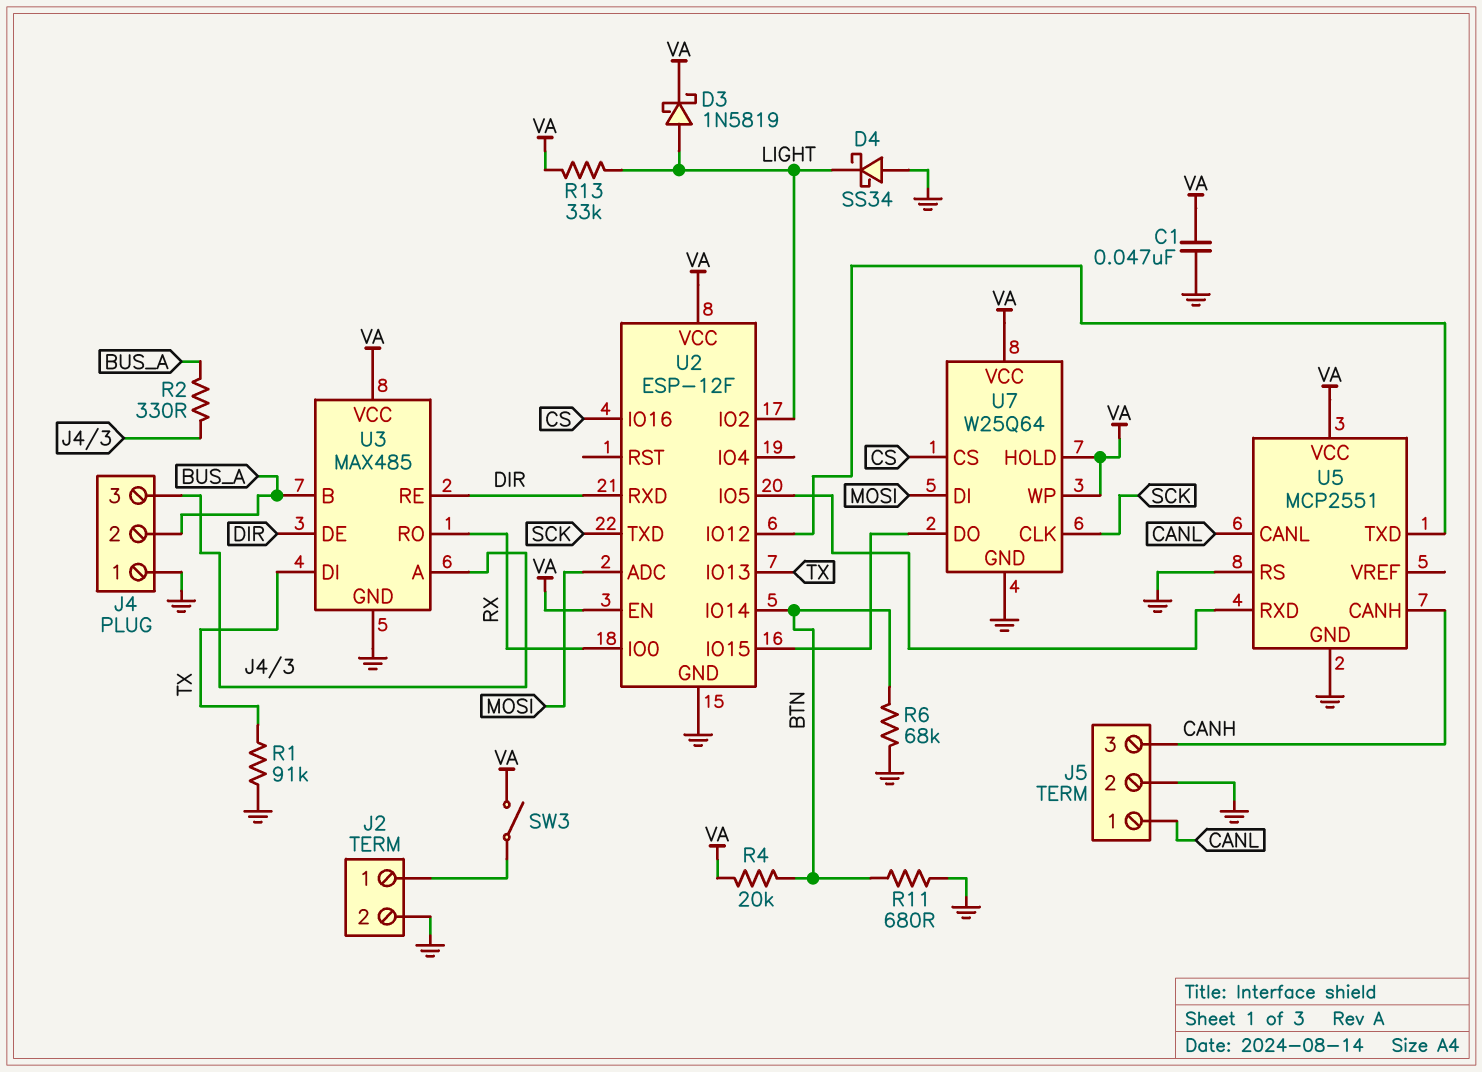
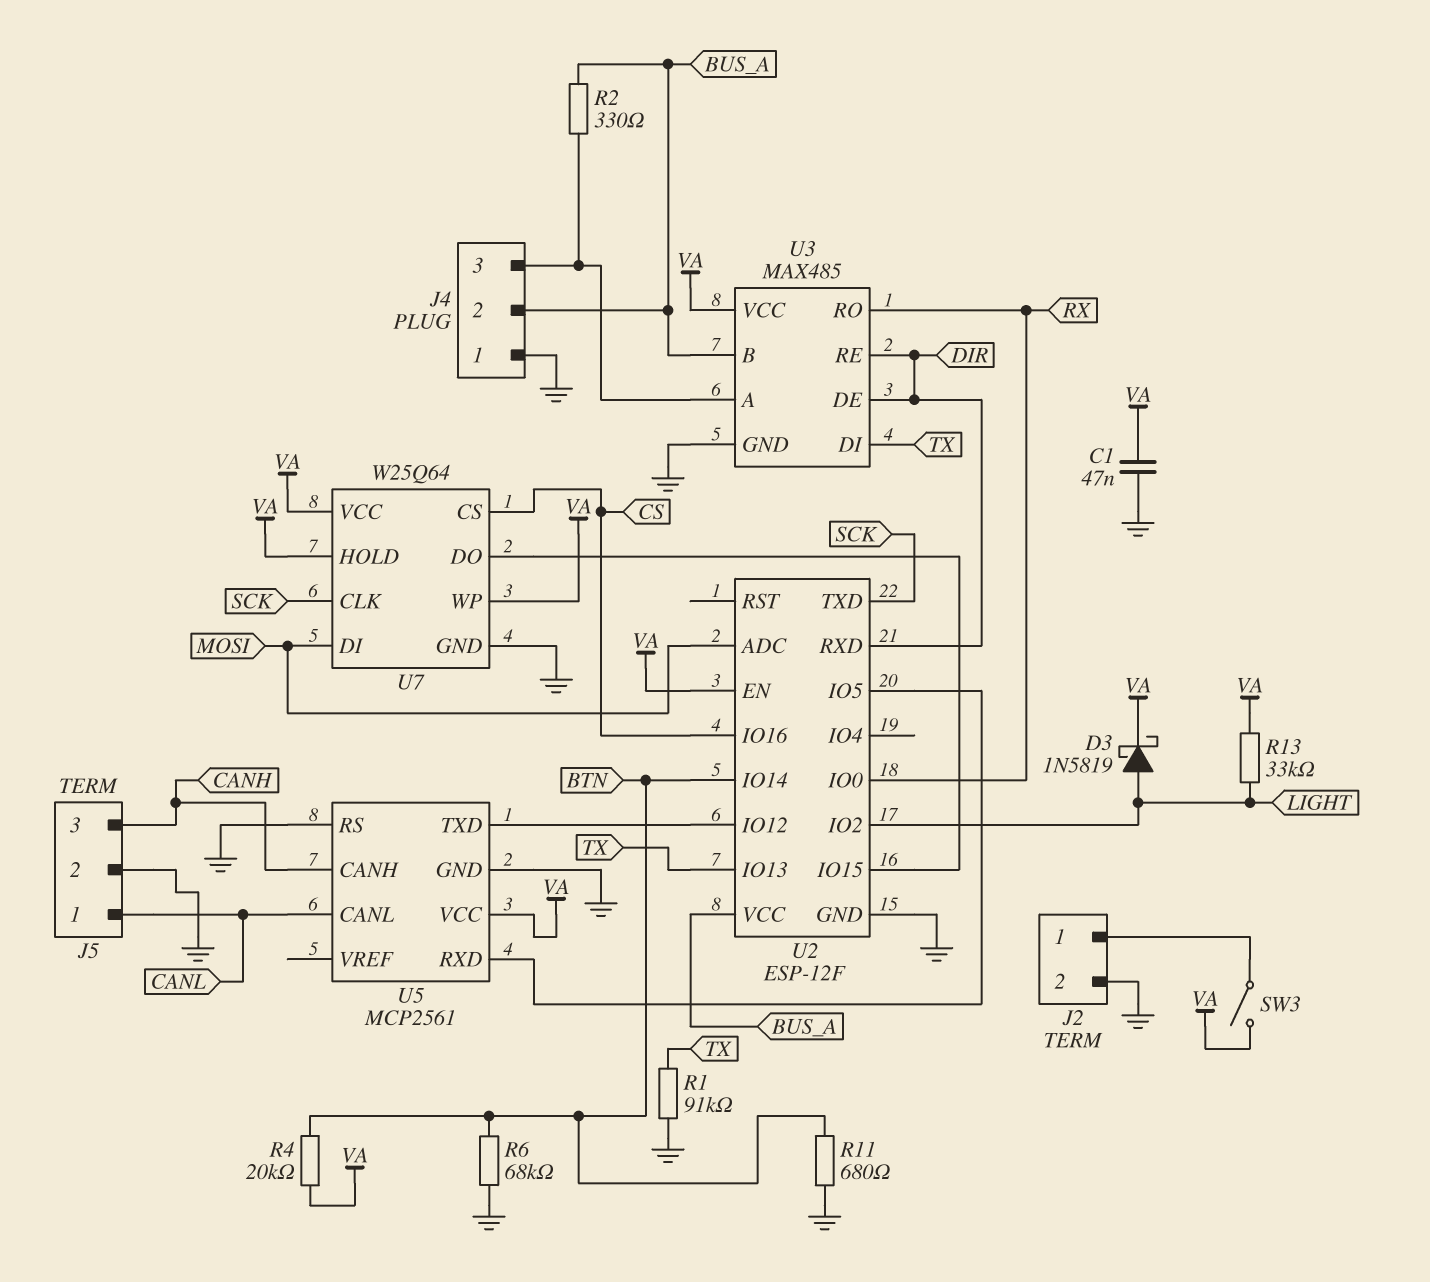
D4: schottky SS34 (A GND, K LIGHT) -> none
U2 pin VCC: VA -> BUS_A
U5: MCP2551 -> MCP2561

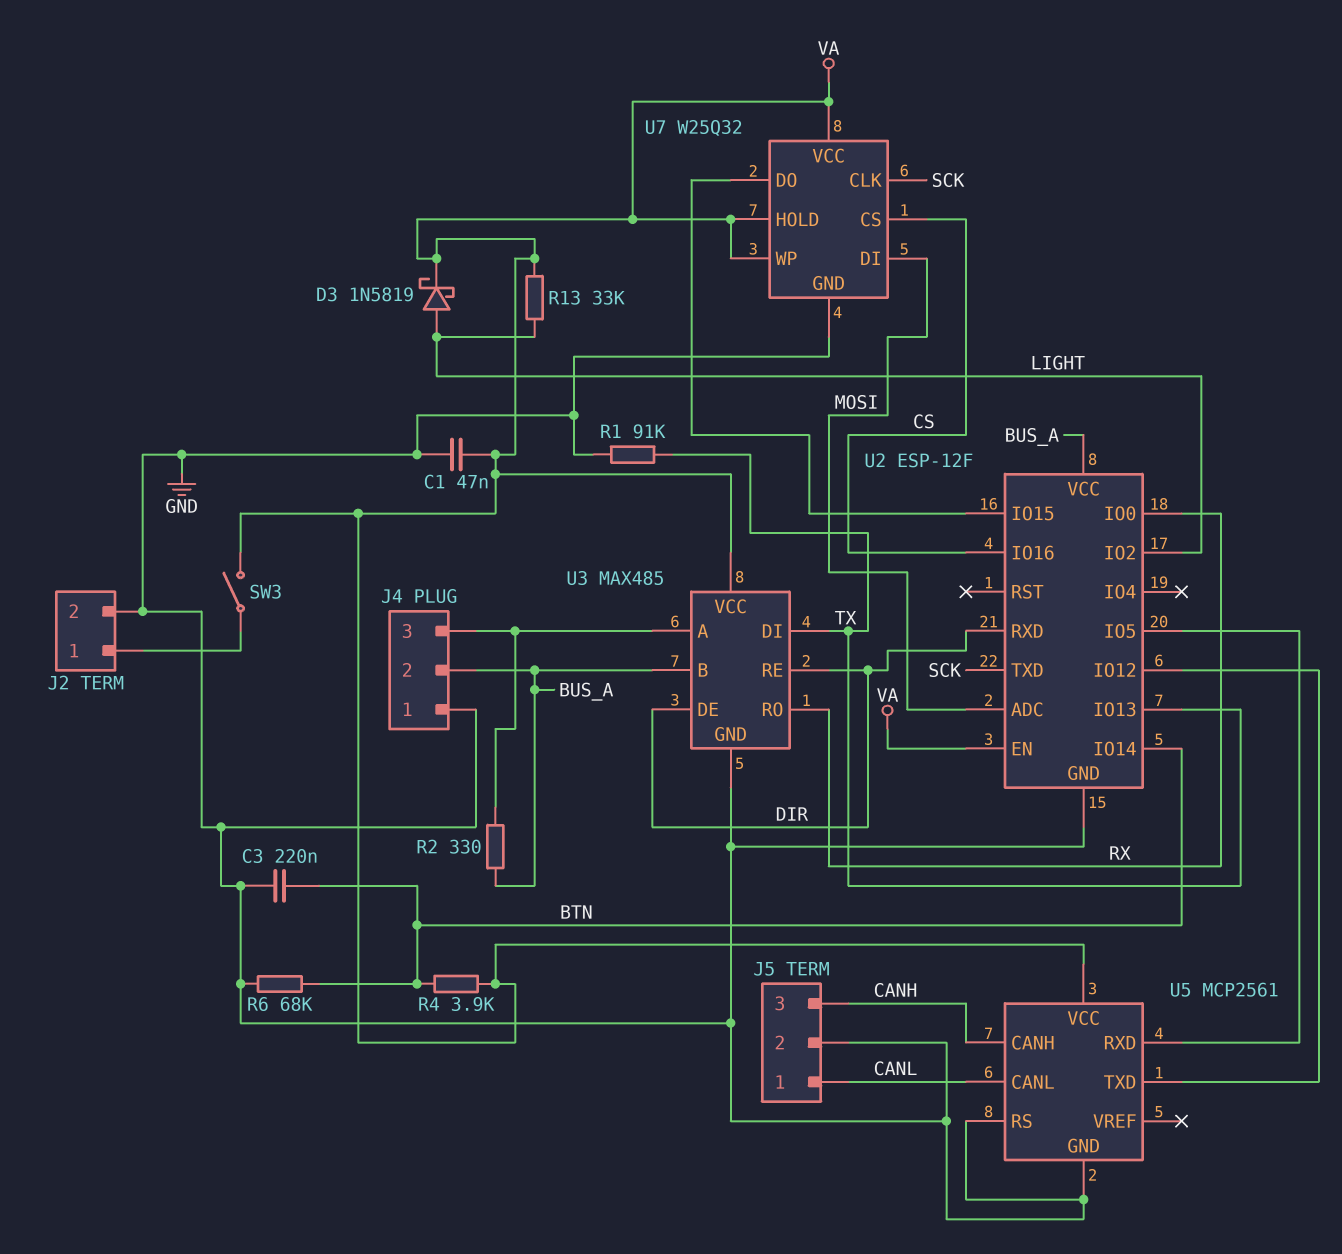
C3: none -> 220nF (BTN, GND)
R4: 20k (BTN, VA) -> 3.9k (BTN, VA)
R11: 680 (BTN, GND) -> none
U7: W25Q64 -> W25Q32

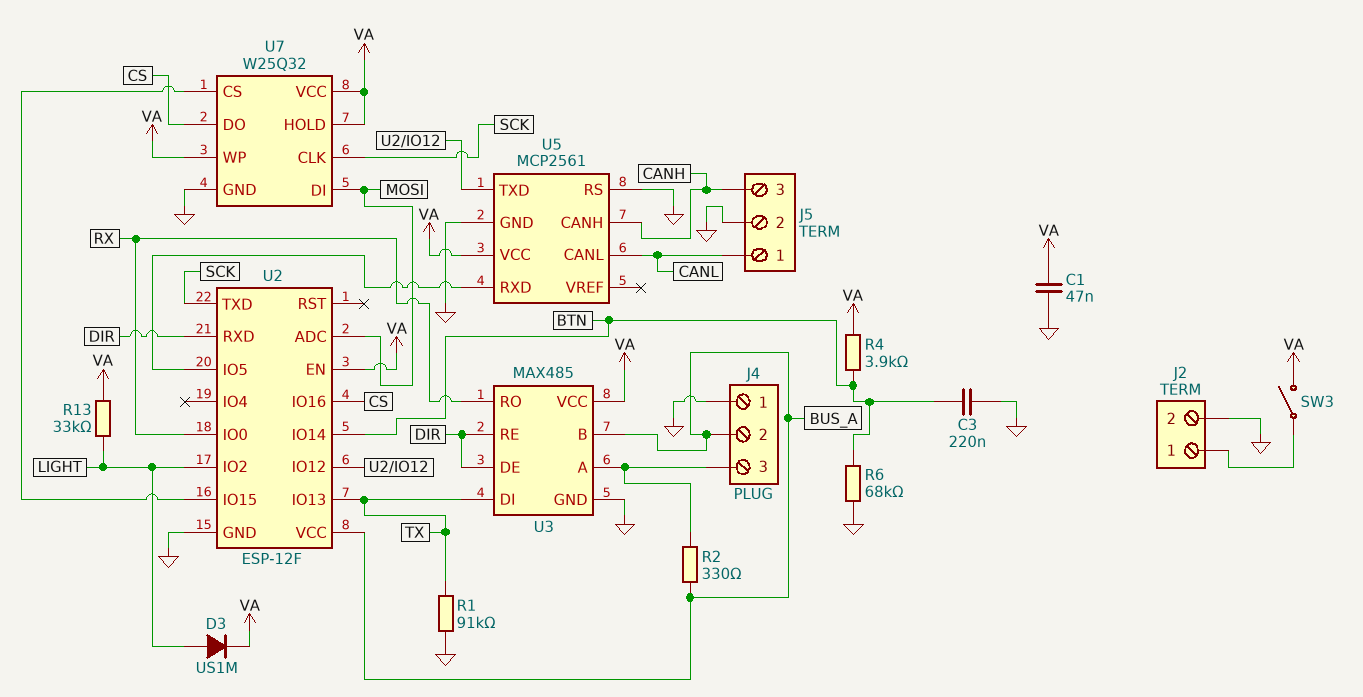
D3: schottky 1N5819 (A LIGHT, K VA) -> diode US1M (A LIGHT, K VA)
U7 pin CS: CS -> U2/IO15
U7 pin DO: U2/IO15 -> CS

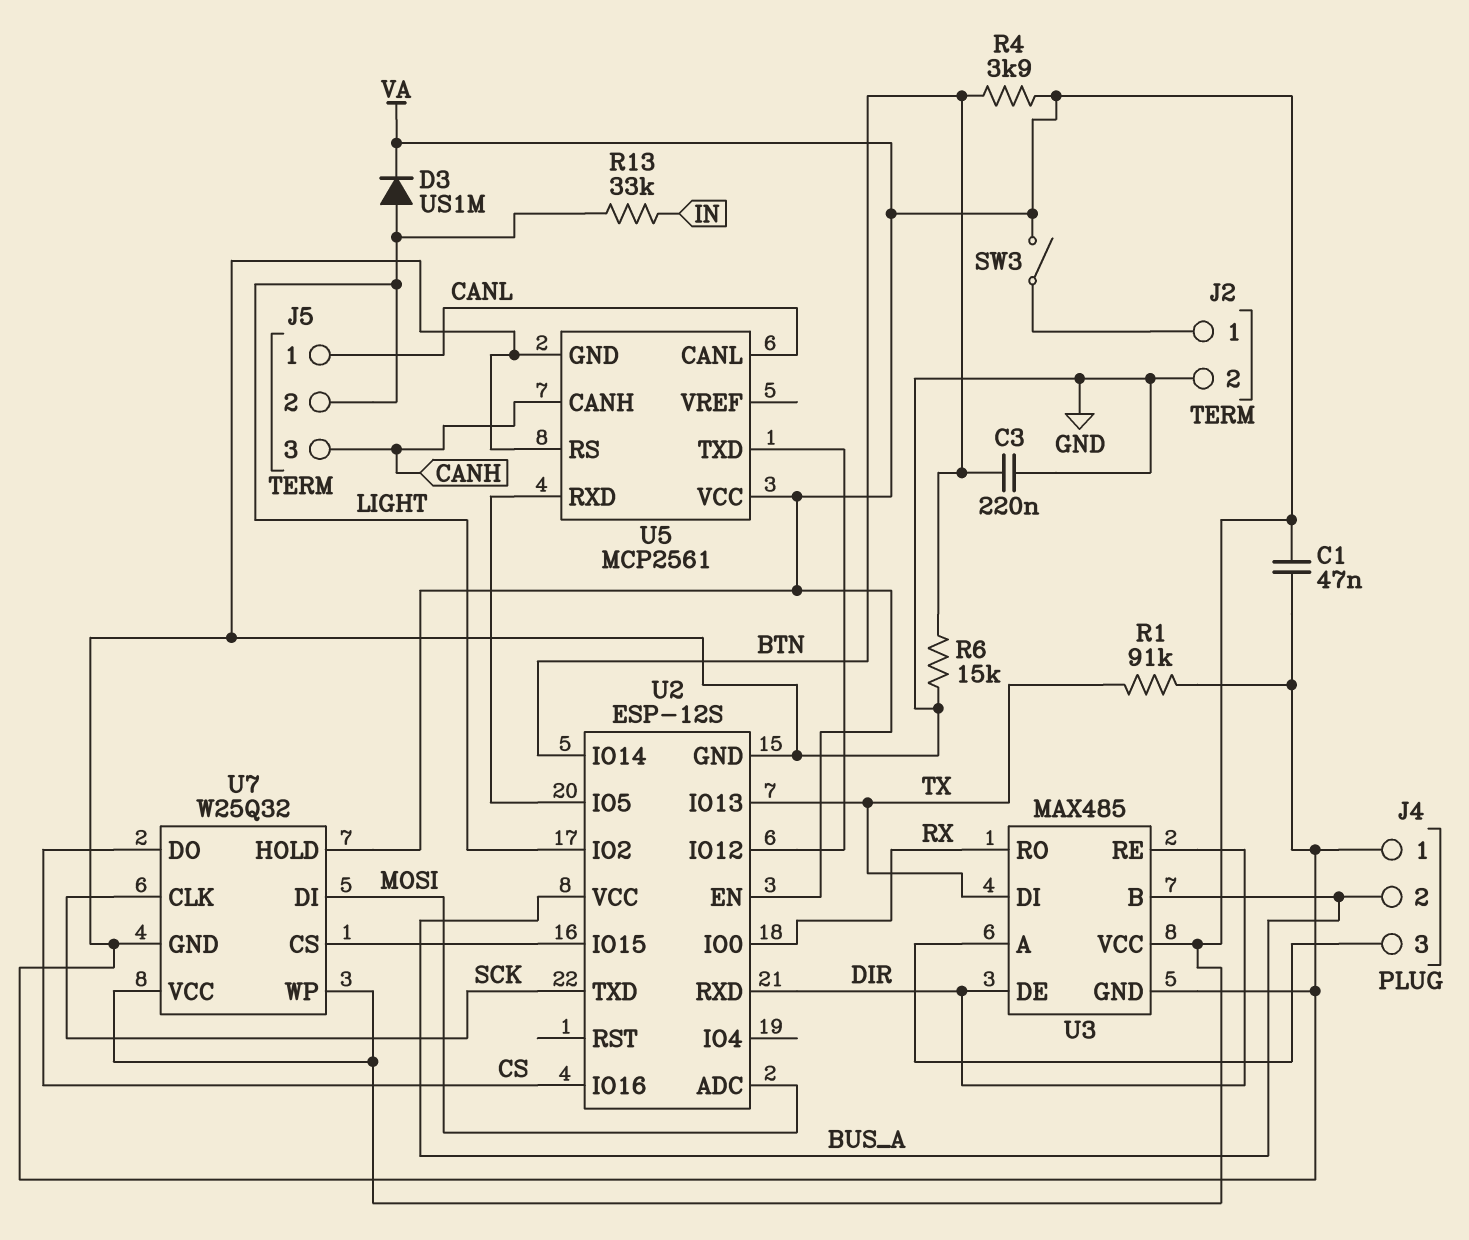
J5 pin 2: GND -> LIGHT
R2: 330 (BUS_A, J4/3) -> none
R6: 68k (BTN, GND) -> 15k (BTN, GND)
R13: 33k (LIGHT, VA) -> 33k (IN, LIGHT)
U2: ESP-12F -> ESP-12S

